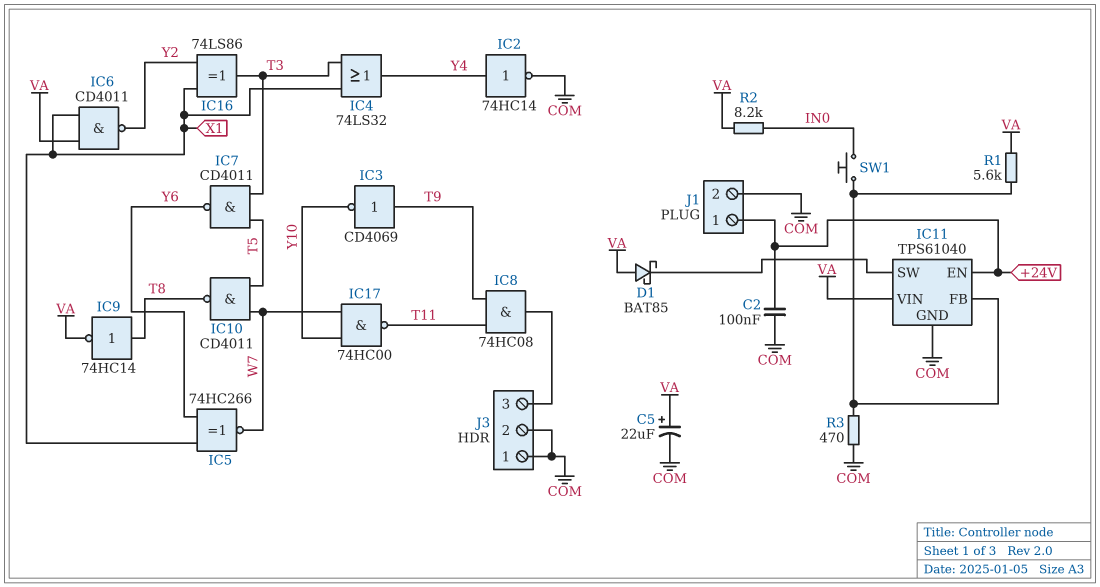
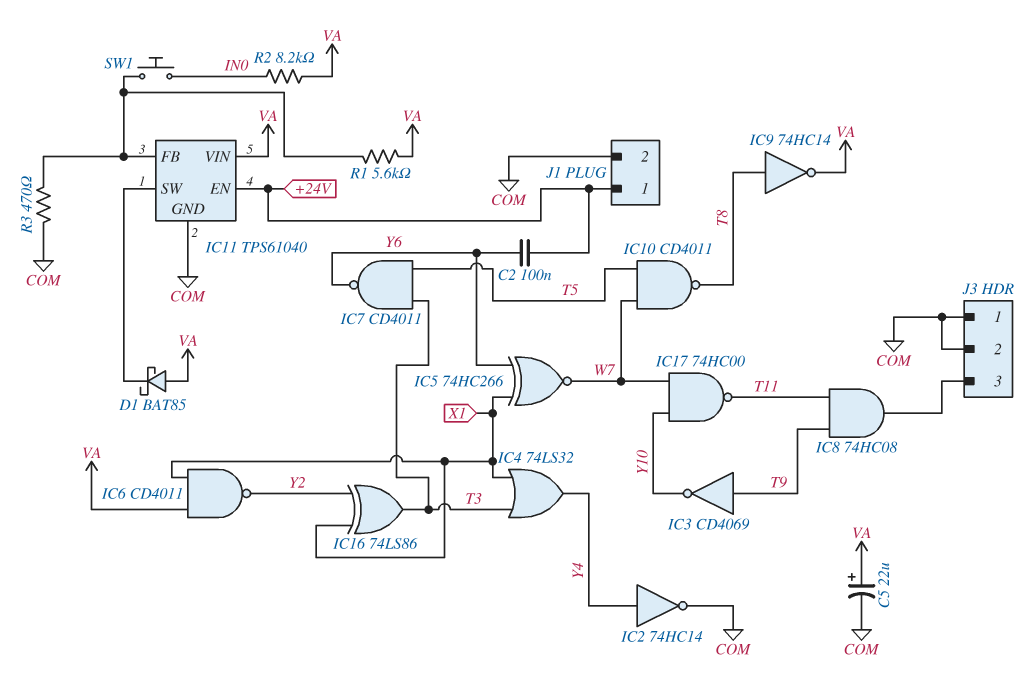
C2: 100nF (+24V, COM) -> 100nF (+24V, Y6)

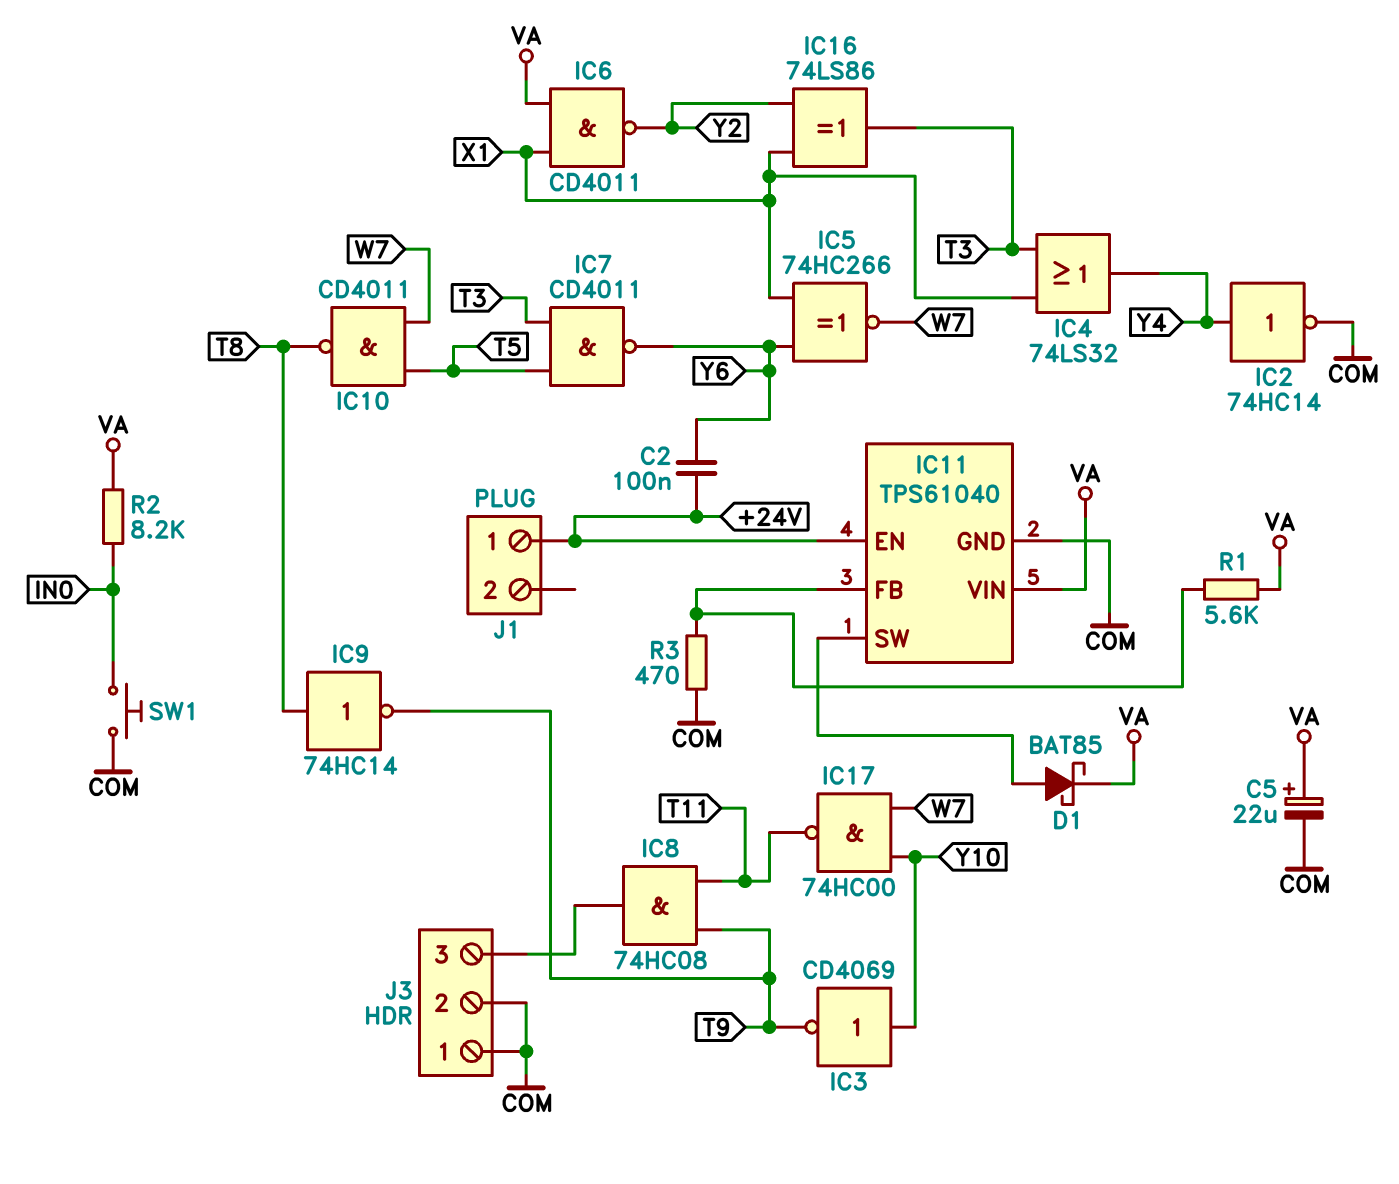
D1: schottky BAT85 (A VA, K IC11/SW) -> schottky BAT85 (A IC11/SW, K VA)
IC3: NOT CD4069 (in T9, out Y10) -> NOT CD4069 (in Y10, out T9)
IC9: NOT 74HC14 (in T8, out VA) -> NOT 74HC14 (in T8, out T9)
J1 pin 2: COM -> none
SW1: button (IC11/FB, IN0) -> button (COM, IN0)

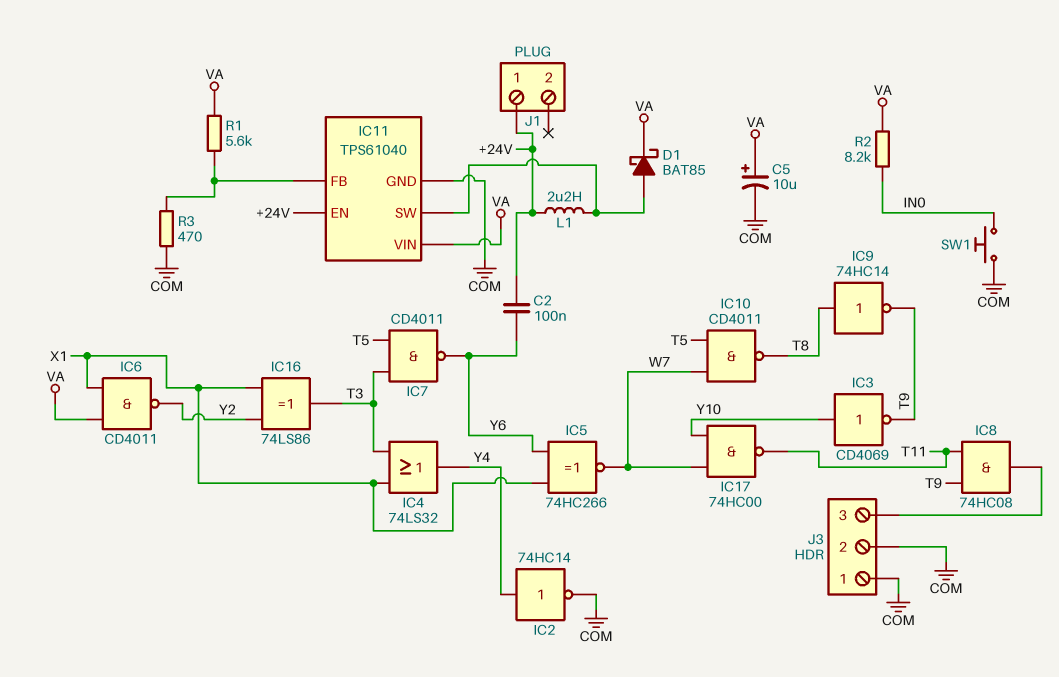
C5: 22uF (plus VA, minus COM) -> 10uF (plus VA, minus COM)
L1: none -> 2.2uH (+24V, IC11/SW)

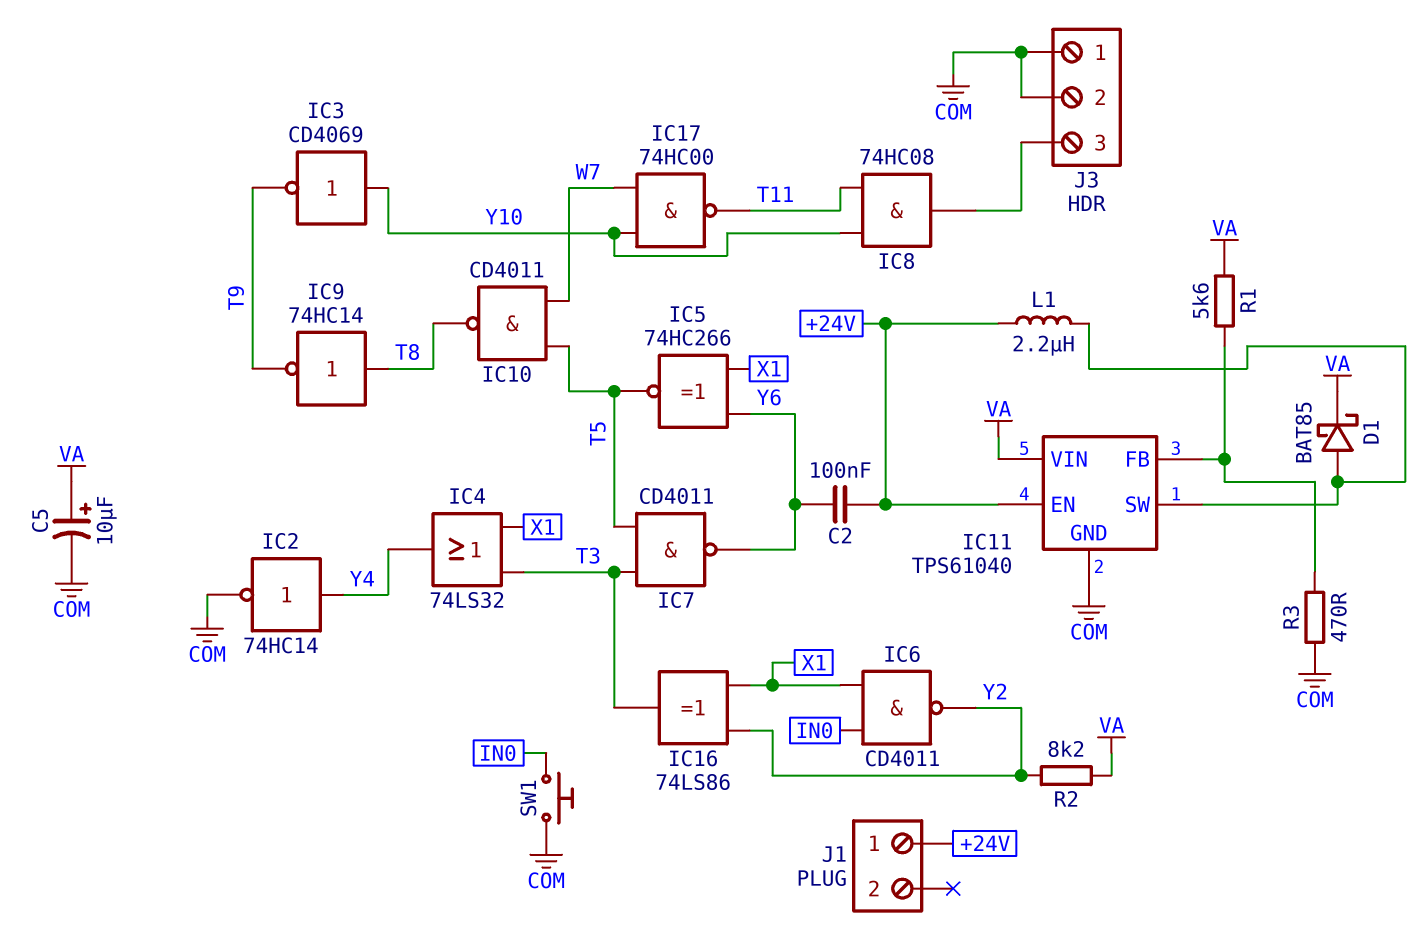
IC5: XNOR 74HC266 (in X1, in Y6, out W7) -> XNOR 74HC266 (in X1, in Y6, out T5)
IC6: NAND CD4011 (in VA, in X1, out Y2) -> NAND CD4011 (in IN0, in X1, out Y2)
IC8: AND 74HC08 (in T9, in T11, out J3/3) -> AND 74HC08 (in T11, in Y10, out J3/3)
R2: 8.2k (IN0, VA) -> 8.2k (VA, Y2)

